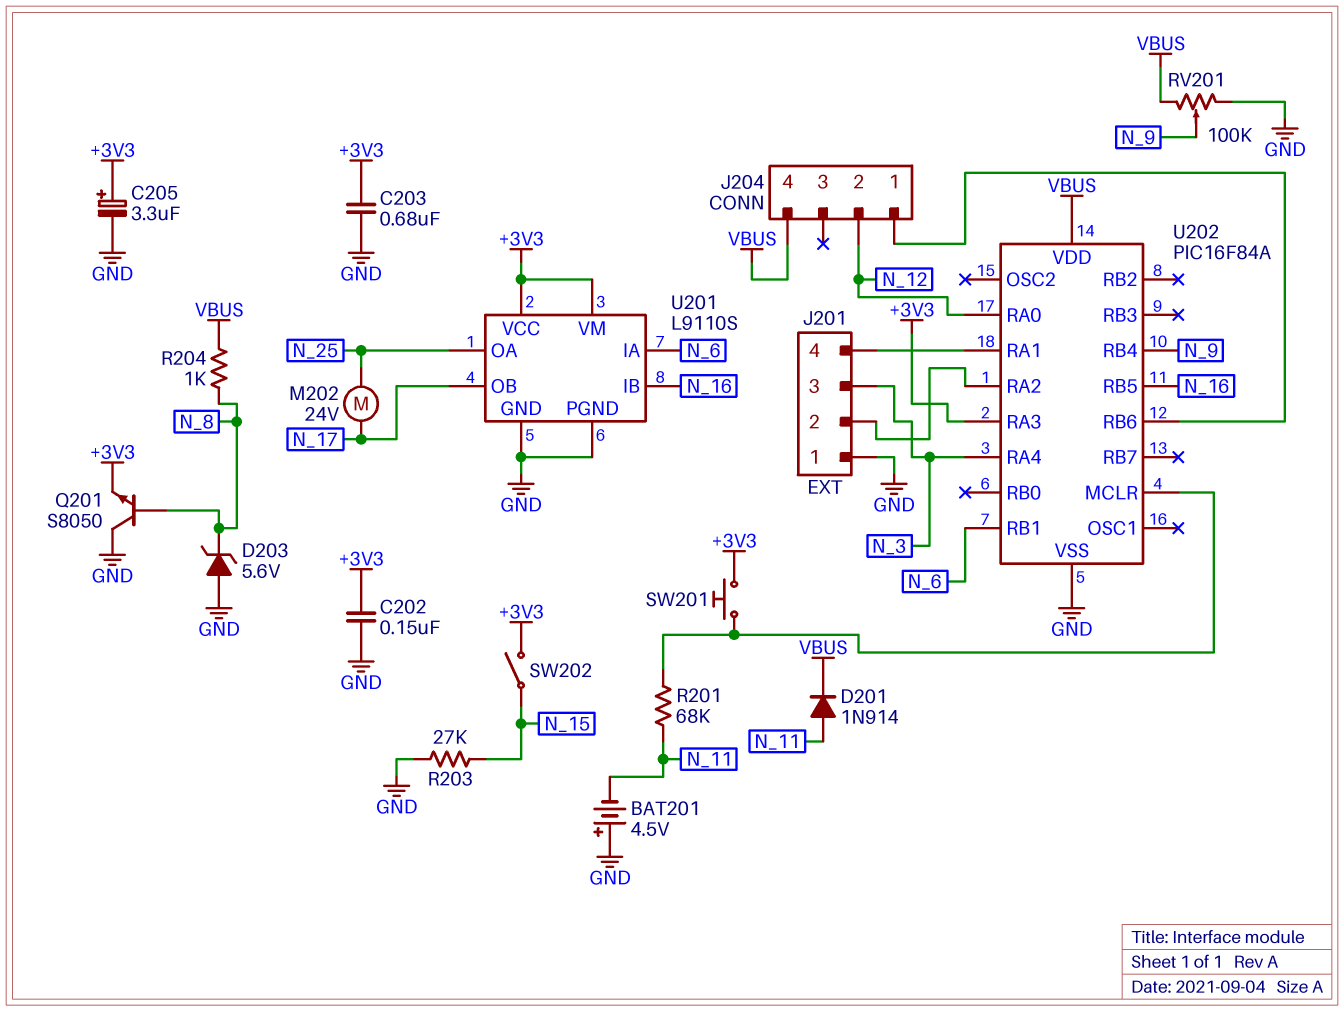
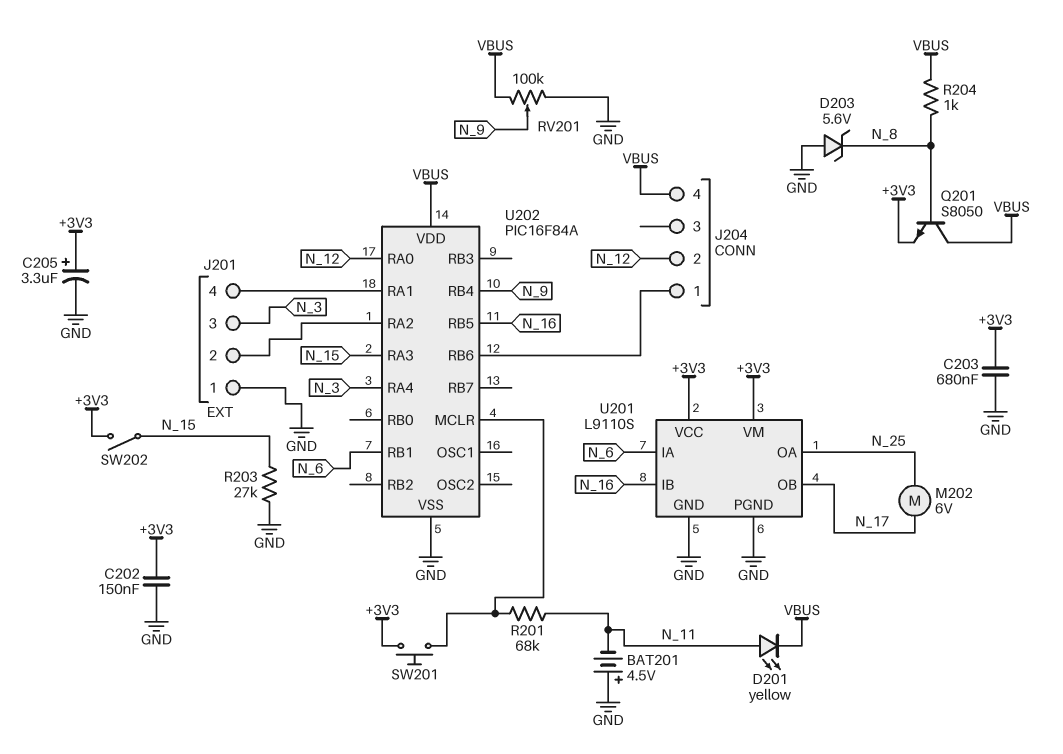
D201: diode 1N914 (A N_11, K VBUS) -> LED yellow (A N_11, K VBUS)
M202: motor 24V (N_17, N_25) -> motor 6V (N_17, N_25)
Q201: NPN S8050 (B N_8, C GND, E +3V3) -> NPN S8050 (B N_8, C VBUS, E +3V3)
U202 pin RA3: +3V3 -> N_15

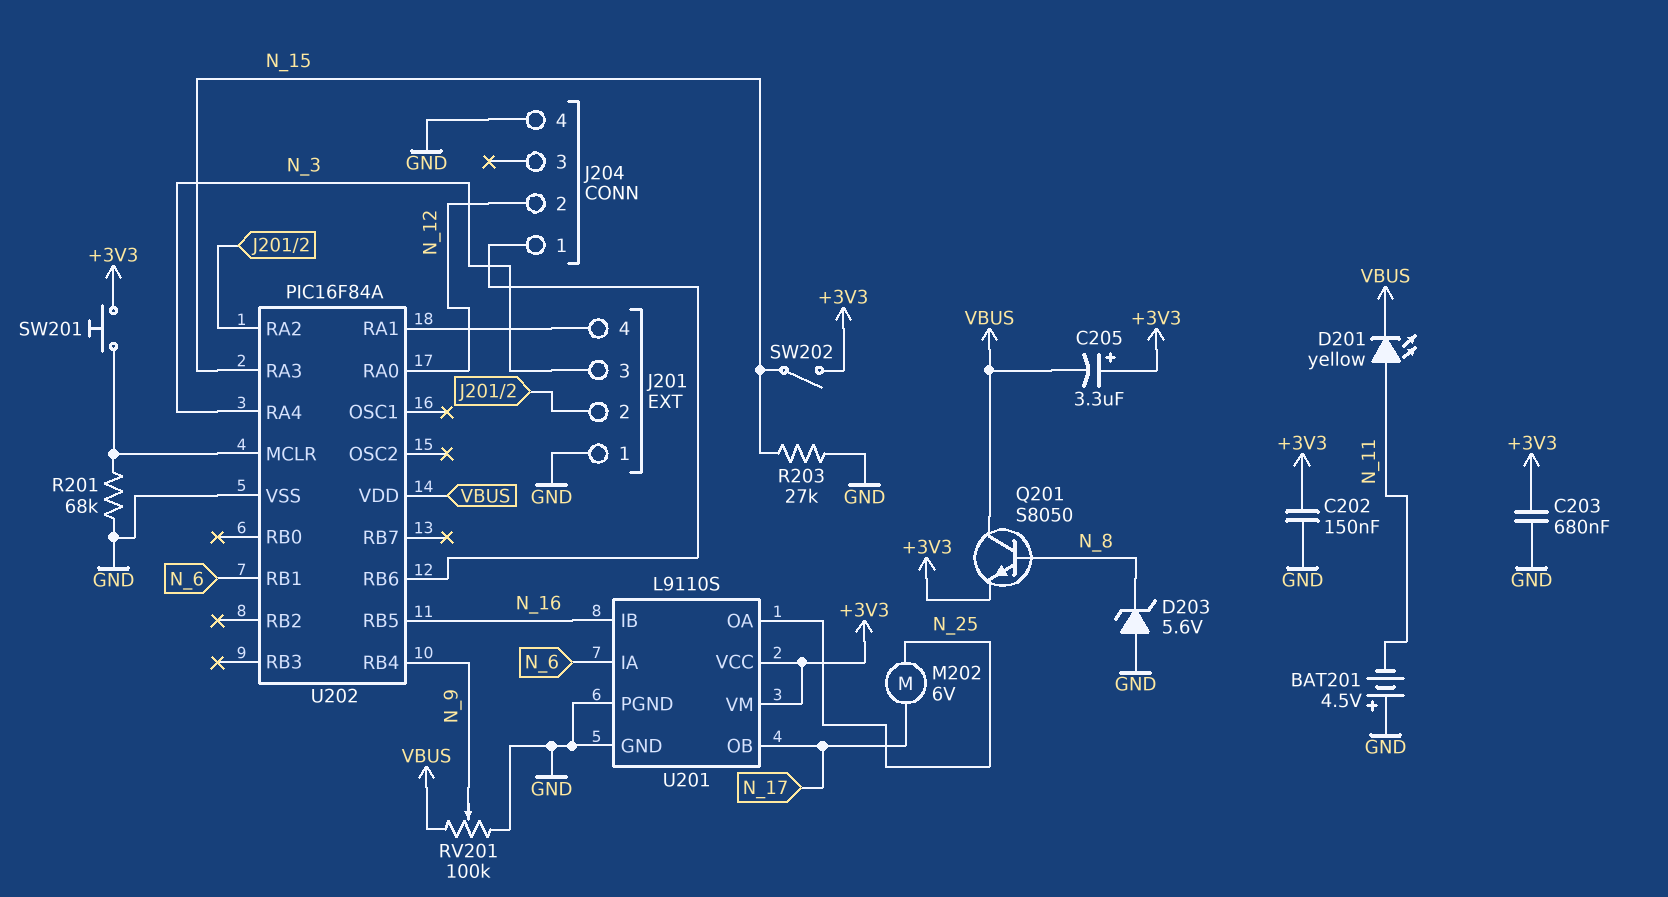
C205: 3.3uF (plus +3V3, minus GND) -> 3.3uF (plus +3V3, minus VBUS)
J204 pin 4: VBUS -> GND
R201: 68k (N_11, U202/MCLR) -> 68k (GND, U202/MCLR)
R204: 1k (N_8, VBUS) -> none

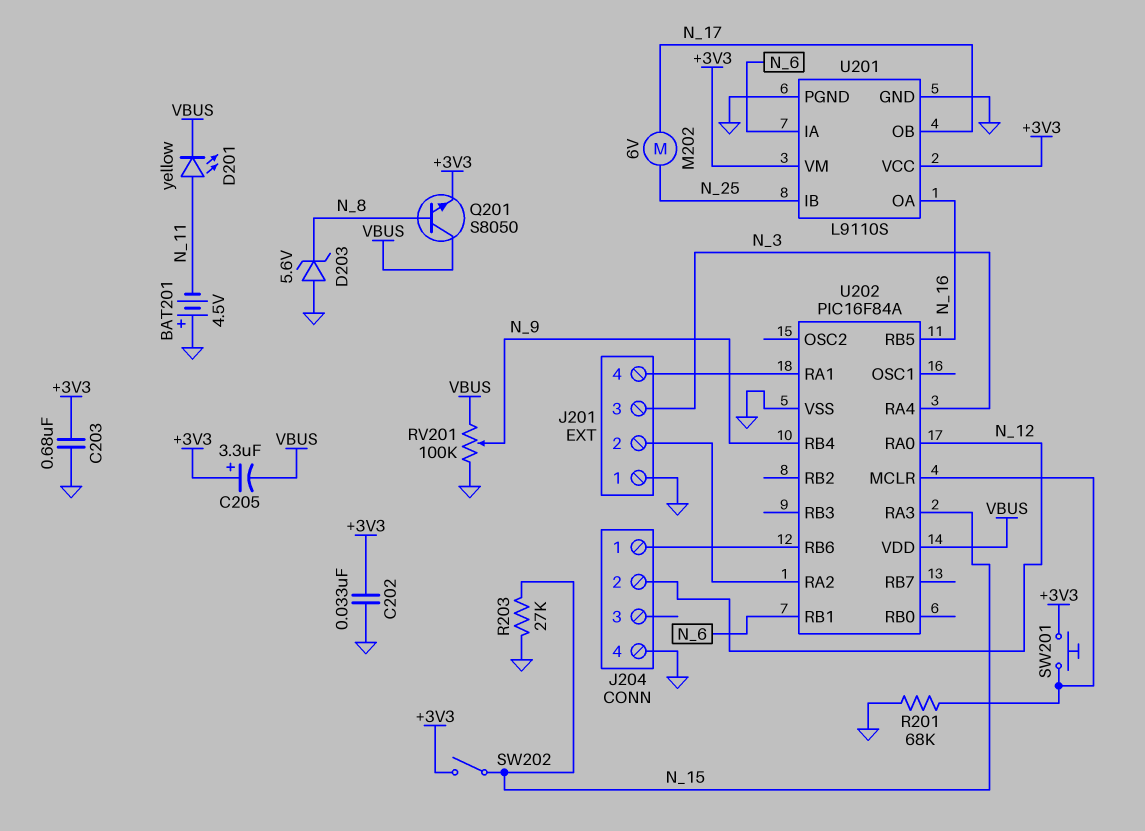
C202: 150nF (+3V3, GND) -> 33nF (+3V3, GND)
U201 pin IB: N_16 -> N_25
U201 pin OA: N_25 -> N_16

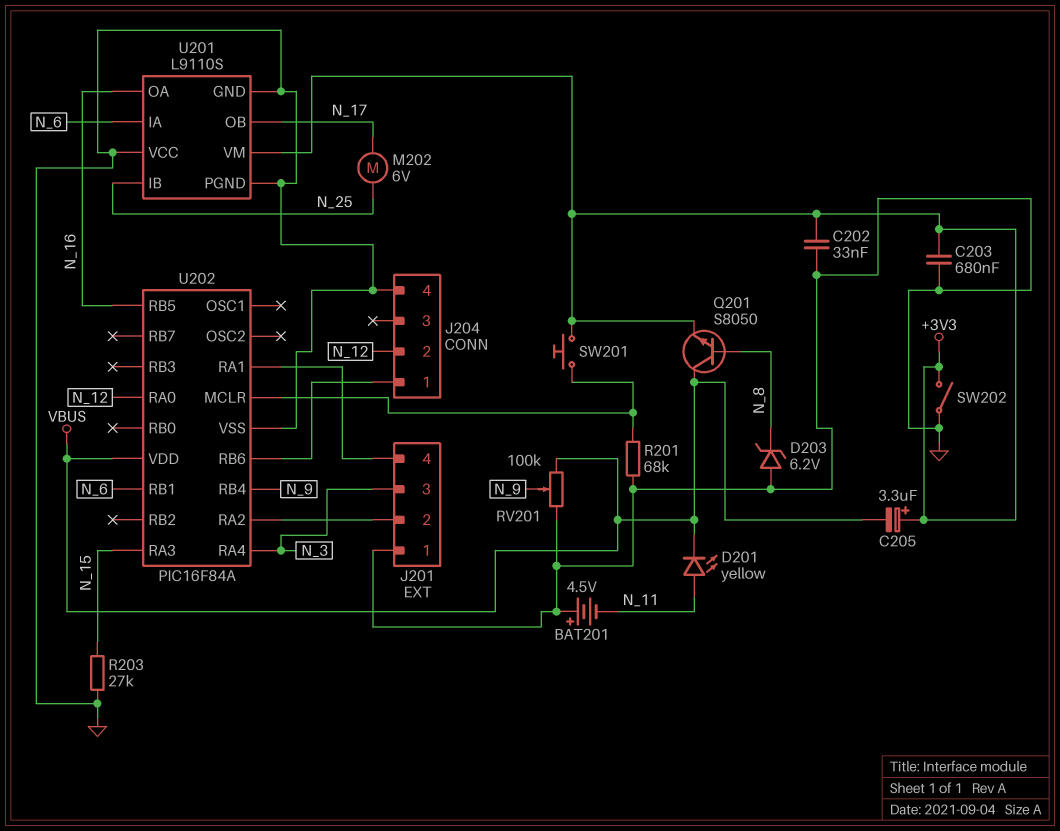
D203: zener 5.6V (A GND, K N_8) -> zener 6.2V (A GND, K N_8)
SW202: switch (+3V3, N_15) -> switch (+3V3, GND)
U201 pin VCC: +3V3 -> GND

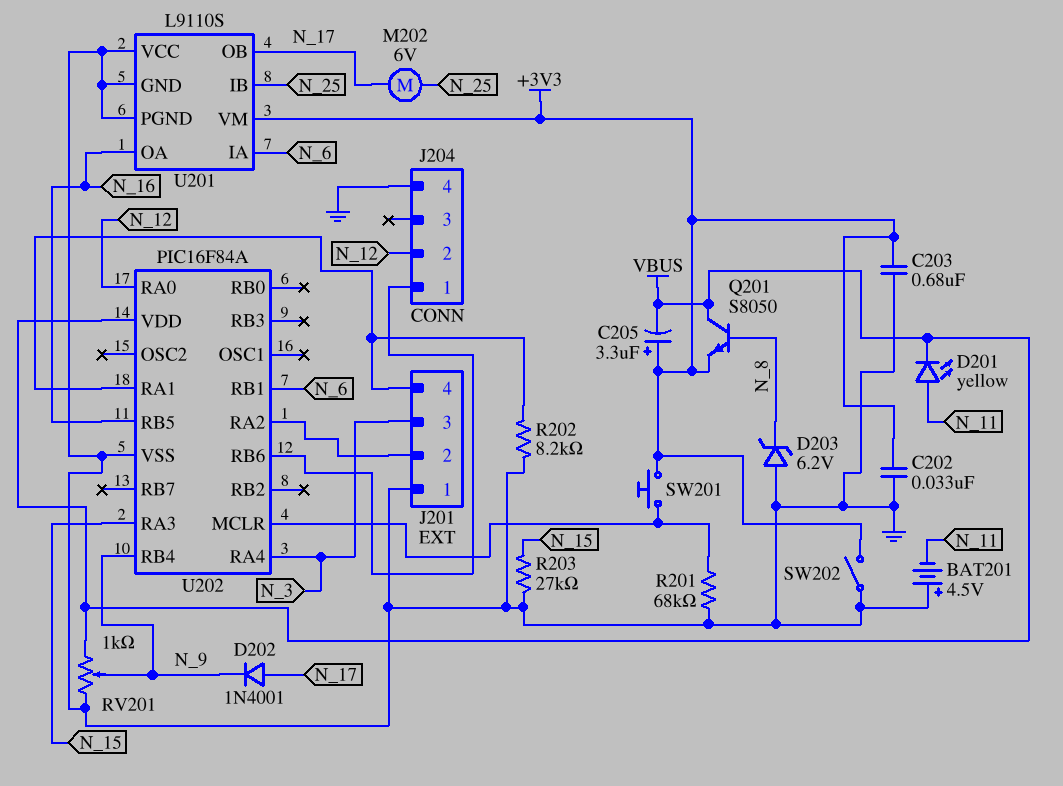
D202: none -> diode 1N4001 (A N_17, K N_9)
R202: none -> 8.2k (GND, J201/4)
RV201: 100k (GND, VBUS, wiper N_9) -> 1k (GND, VBUS, wiper N_9)

